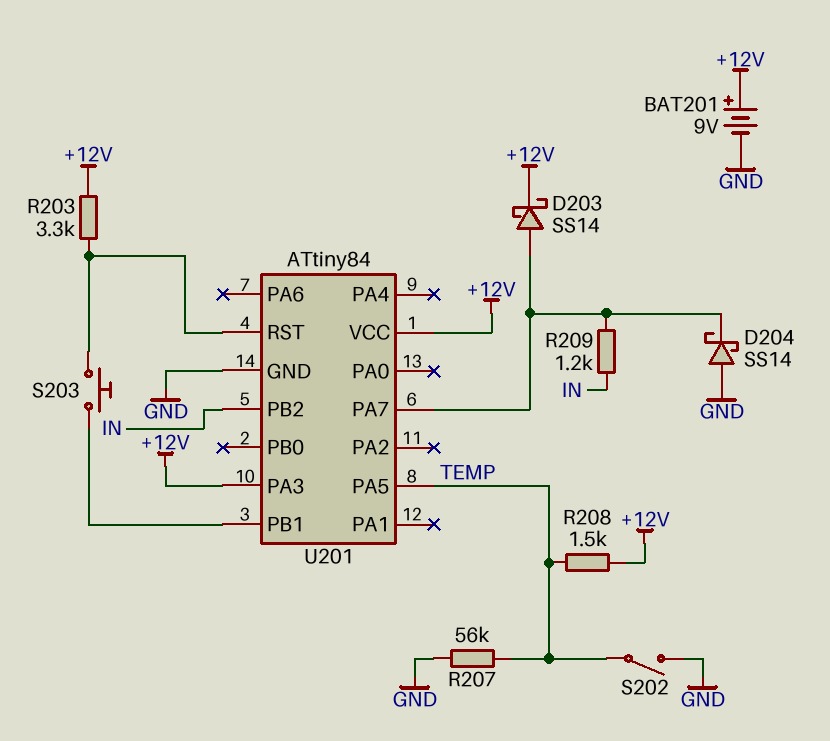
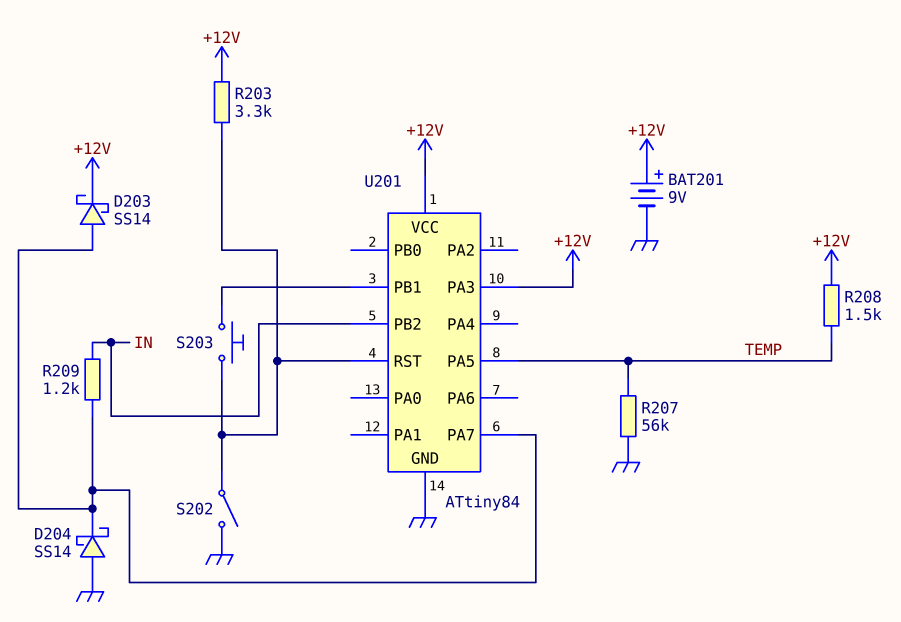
S202: switch (GND, TEMP) -> switch (GND, U201/RST)

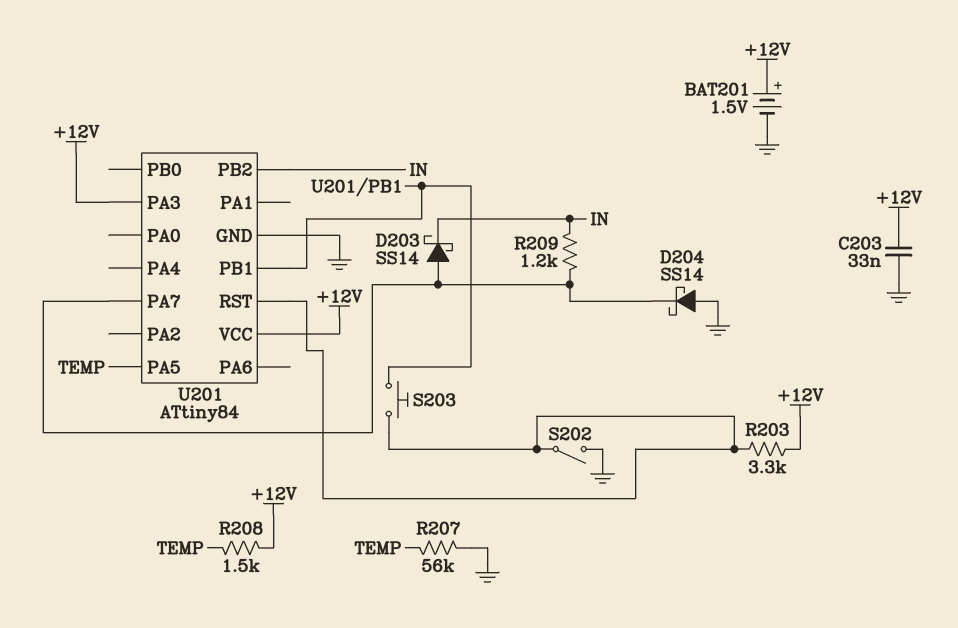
BAT201: 9V (plus +12V, minus GND) -> 1.5V (plus +12V, minus GND)
C203: none -> 33nF (+12V, GND)
D203: schottky SS14 (A U201/PA7, K +12V) -> schottky SS14 (A U201/PA7, K IN)

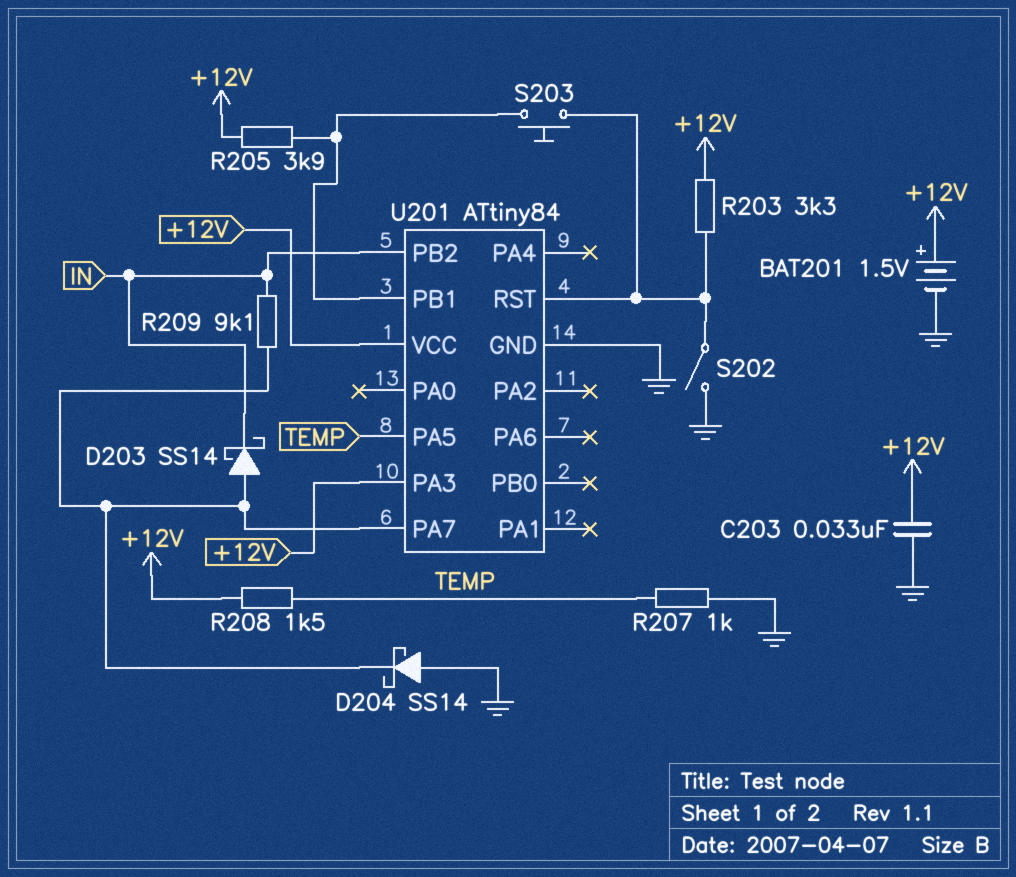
R205: none -> 3.9k (+12V, U201/PB1)
R207: 56k (GND, TEMP) -> 1k (GND, TEMP)
R209: 1.2k (IN, U201/PA7) -> 9.1k (IN, U201/PA7)

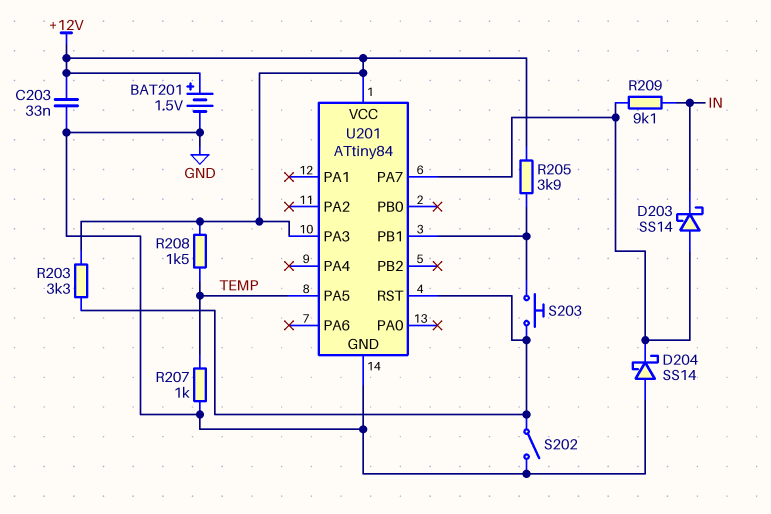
U201 pin PB2: IN -> none

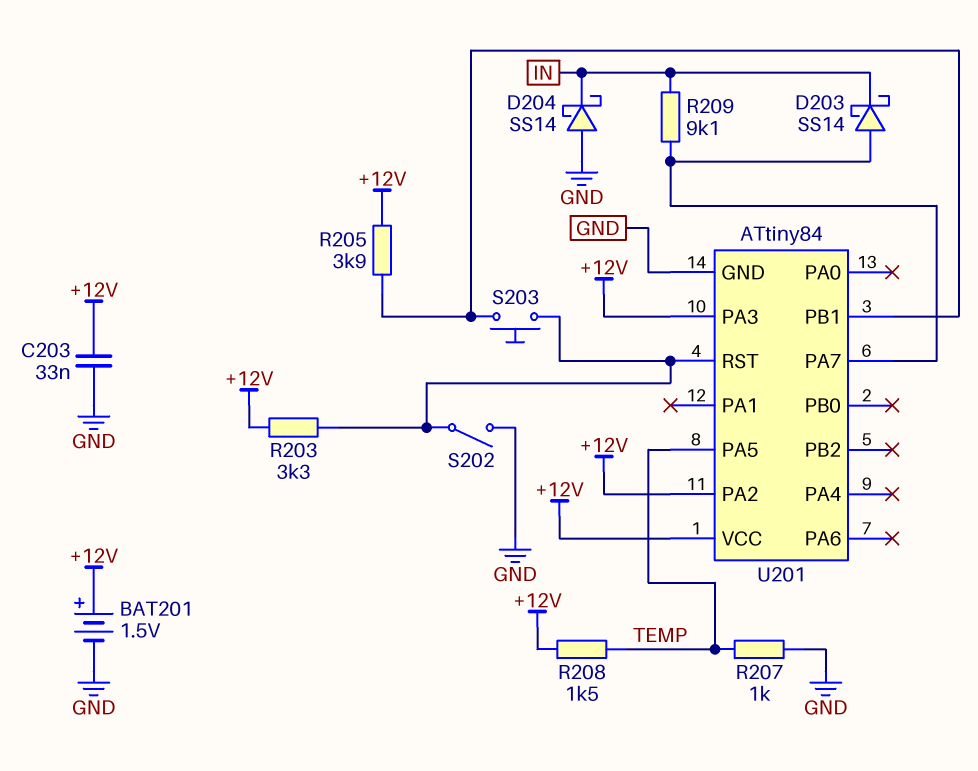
D204: schottky SS14 (A GND, K U201/PA7) -> schottky SS14 (A GND, K IN)
U201 pin PA2: none -> +12V

